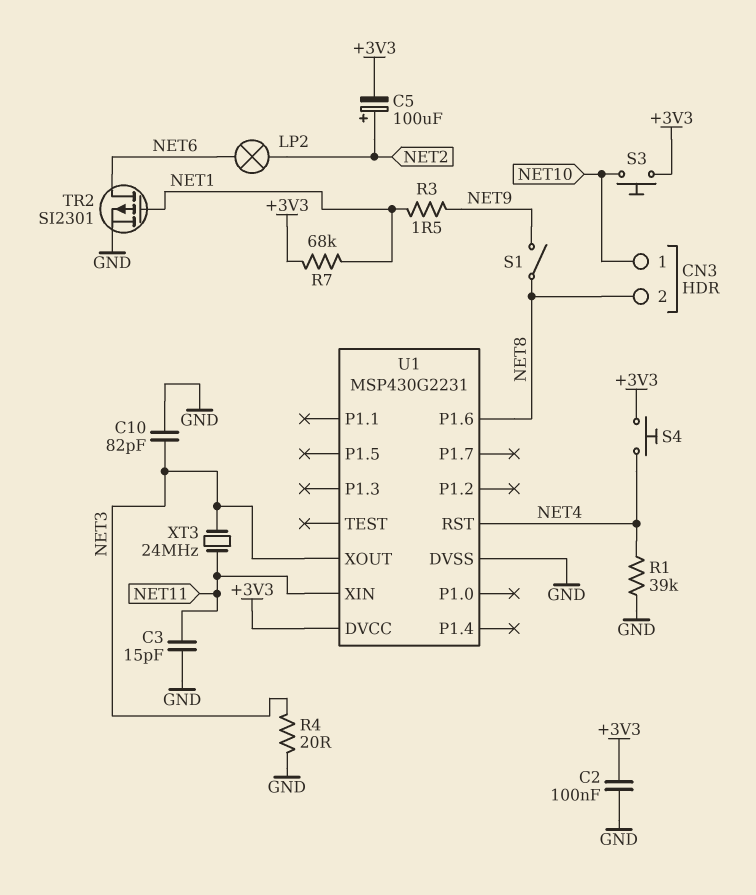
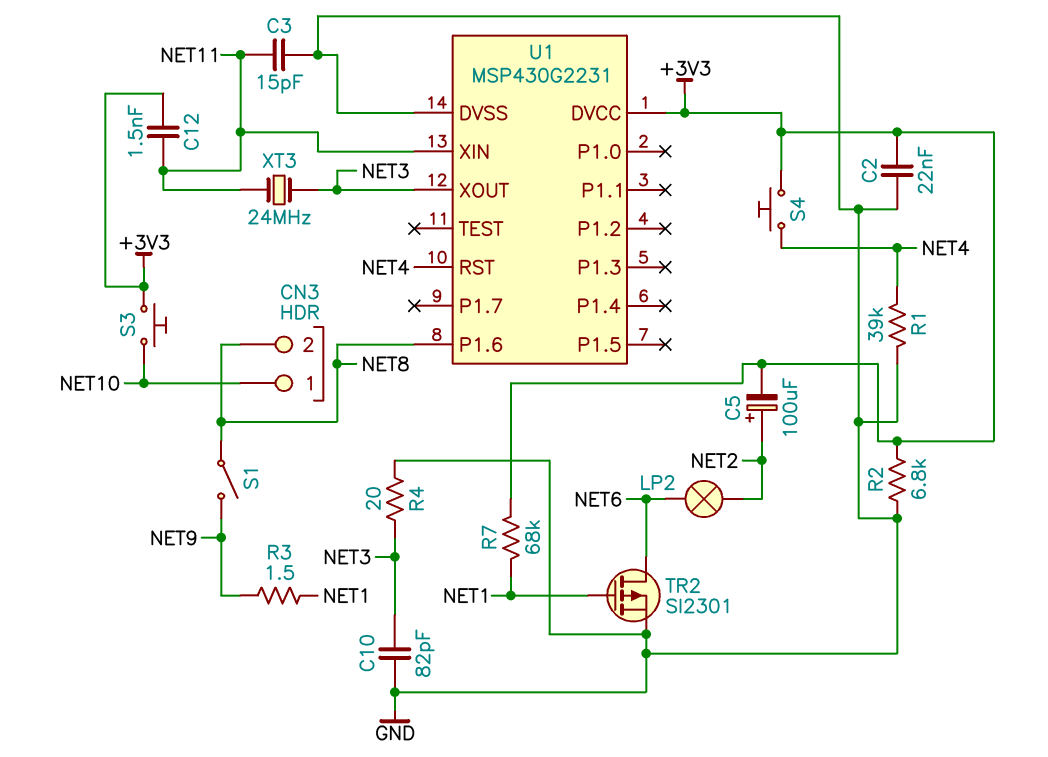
C2: 100nF (+3V3, GND) -> 22nF (+3V3, GND)
C12: none -> 1.5nF (+3V3, NET11)
R2: none -> 6.8k (+3V3, GND)

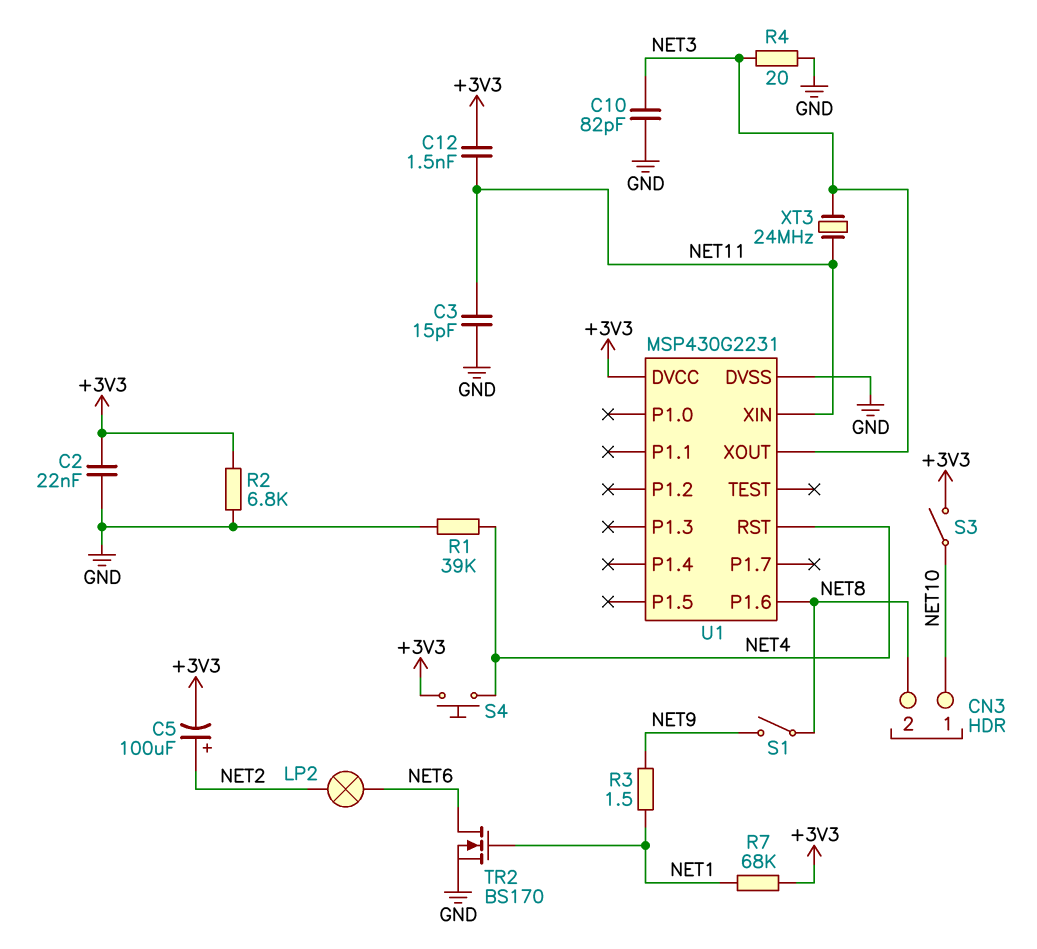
S3: button (+3V3, NET10) -> switch (+3V3, NET10)
TR2: PMOS SI2301 (G NET1, D NET6, S GND) -> NMOS BS170 (G NET1, D NET6, S GND)

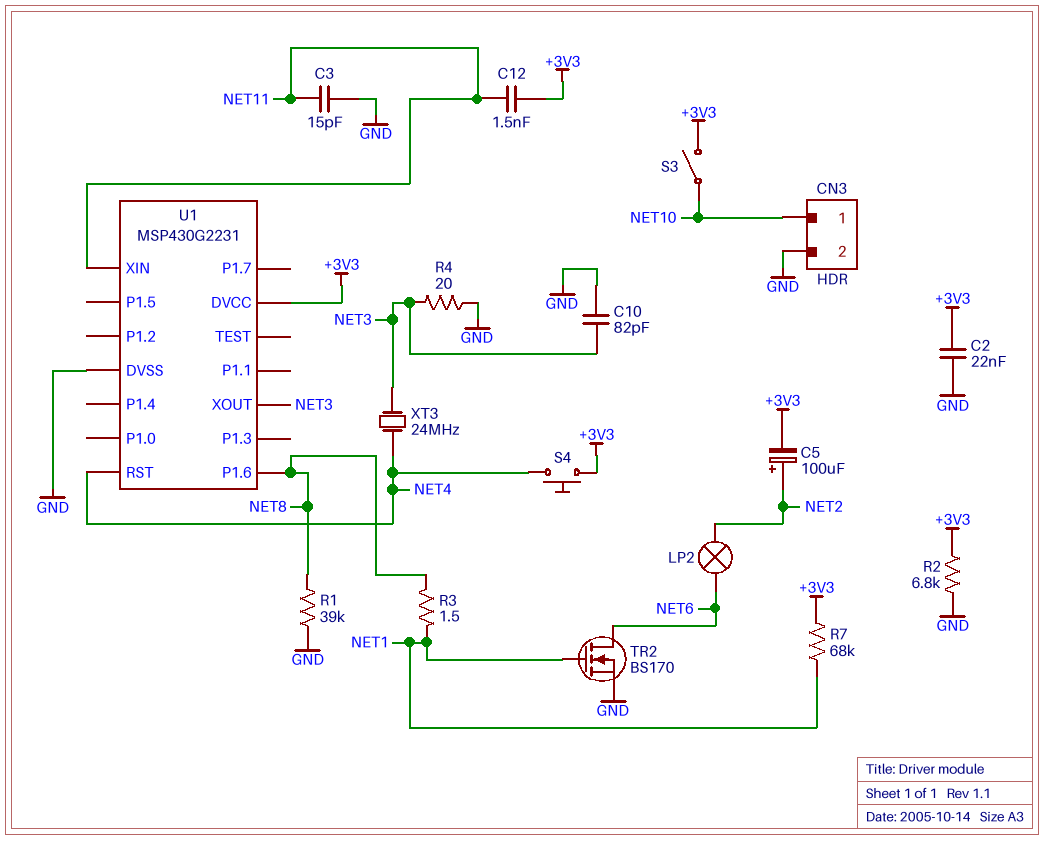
CN3 pin 2: NET8 -> GND
R1: 39k (GND, NET4) -> 39k (GND, NET8)
R3: 1.5 (NET1, NET9) -> 1.5 (NET1, NET8)
S1: switch (NET8, NET9) -> none
XT3: 24MHz (NET3, NET11) -> 24MHz (NET3, NET4)

